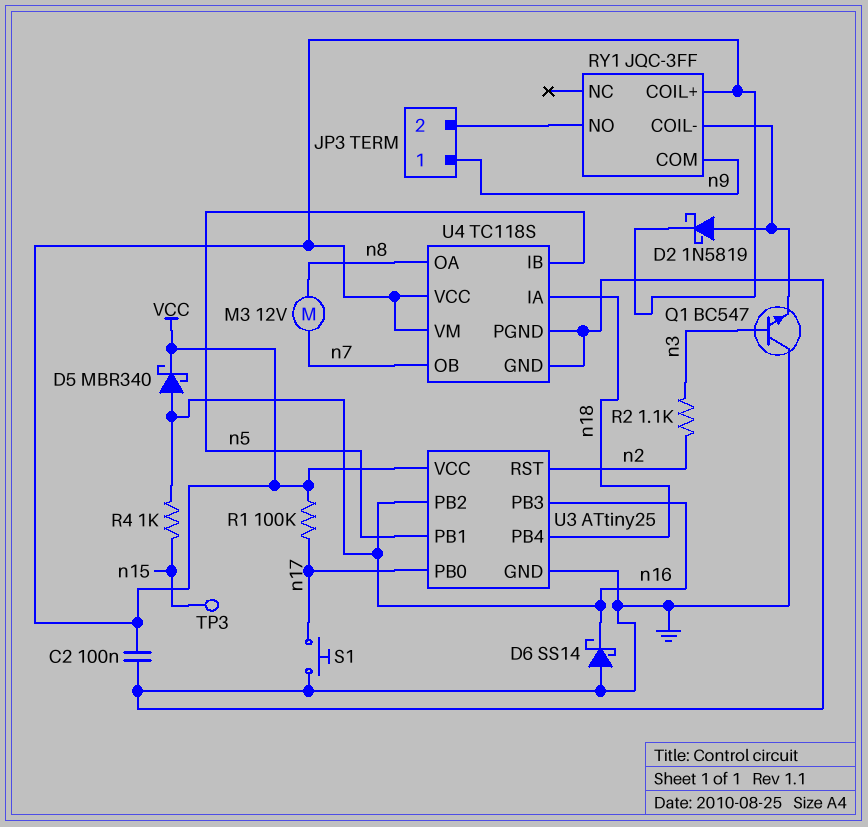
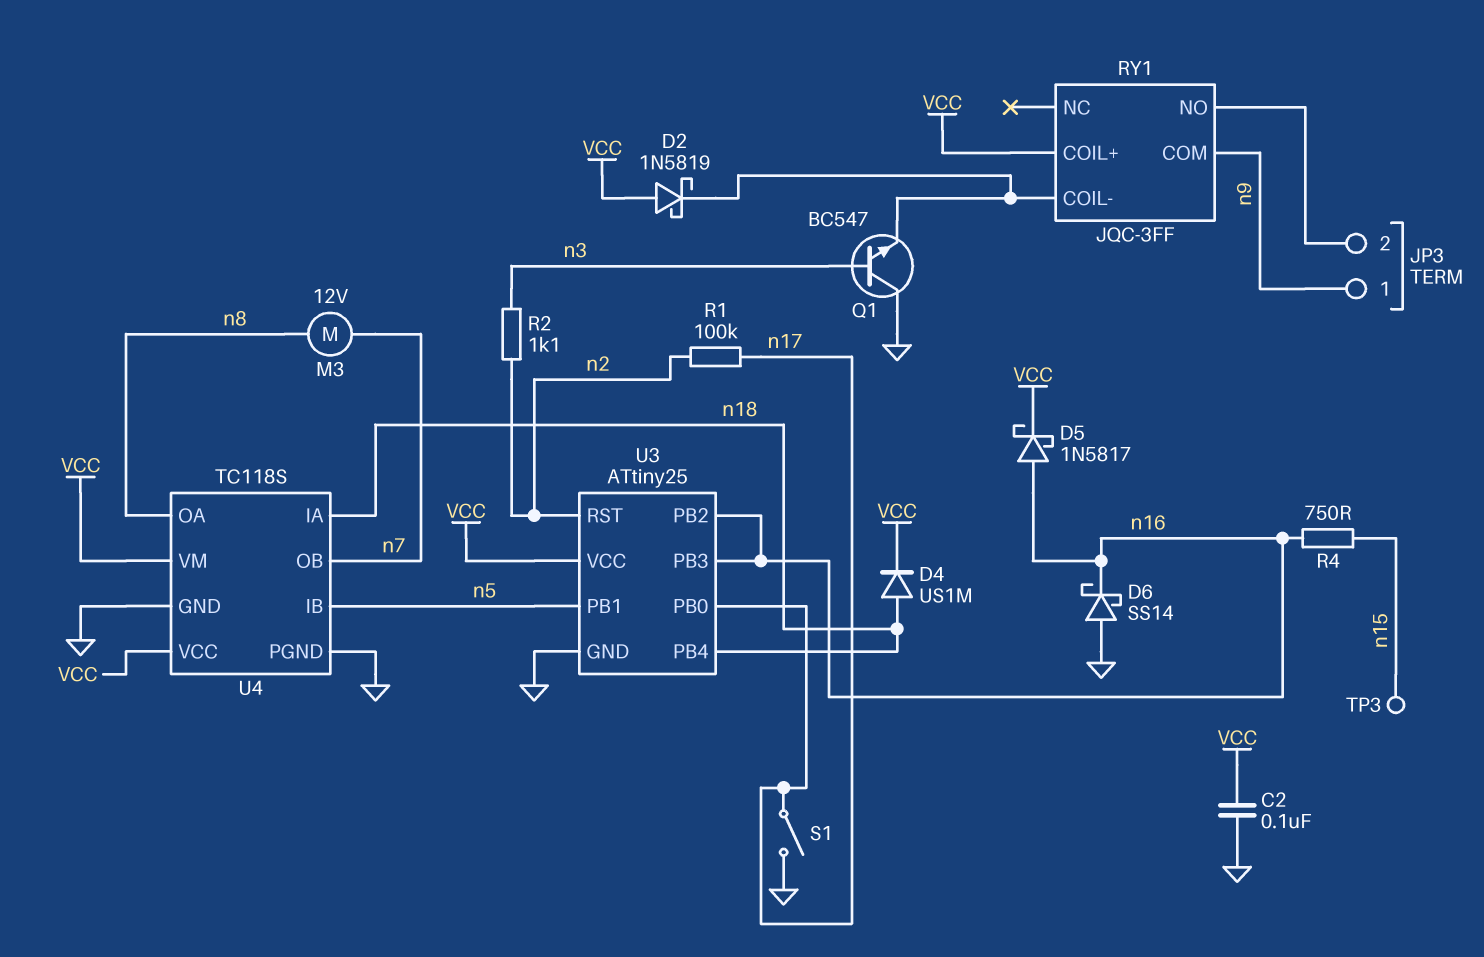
D2: schottky 1N5819 (A RY1/COIL-, K VCC) -> schottky 1N5819 (A VCC, K RY1/COIL-)
D4: none -> diode US1M (A n18, K VCC)
D5: schottky MBR340 (A n16, K VCC) -> schottky 1N5817 (A n16, K VCC)
R1: 100k (VCC, n17) -> 100k (n2, n17)
R4: 1k (n15, n16) -> 750 (n15, n16)
S1: button (GND, n17) -> switch (GND, n17)

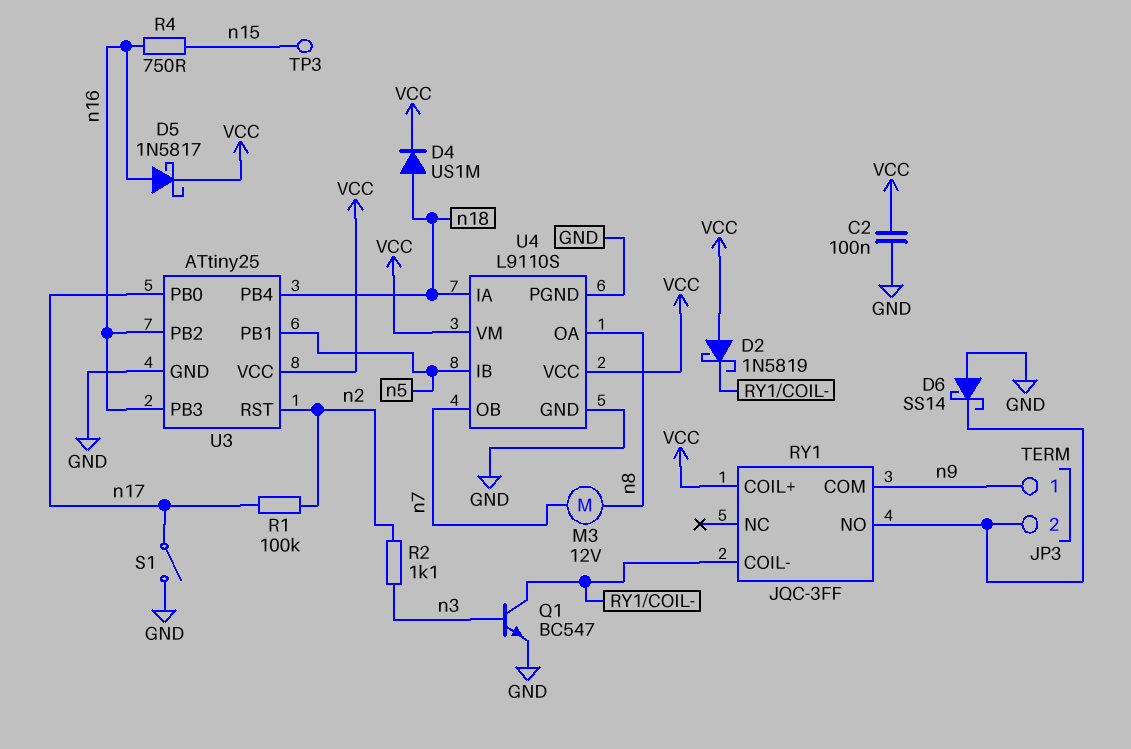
D6: schottky SS14 (A GND, K n16) -> schottky SS14 (A GND, K JP3/2)
Q1: NPN BC547 (B n3, C GND, E RY1/COIL-) -> NPN BC547 (B n3, C RY1/COIL-, E GND)
U4: TC118S -> L9110S

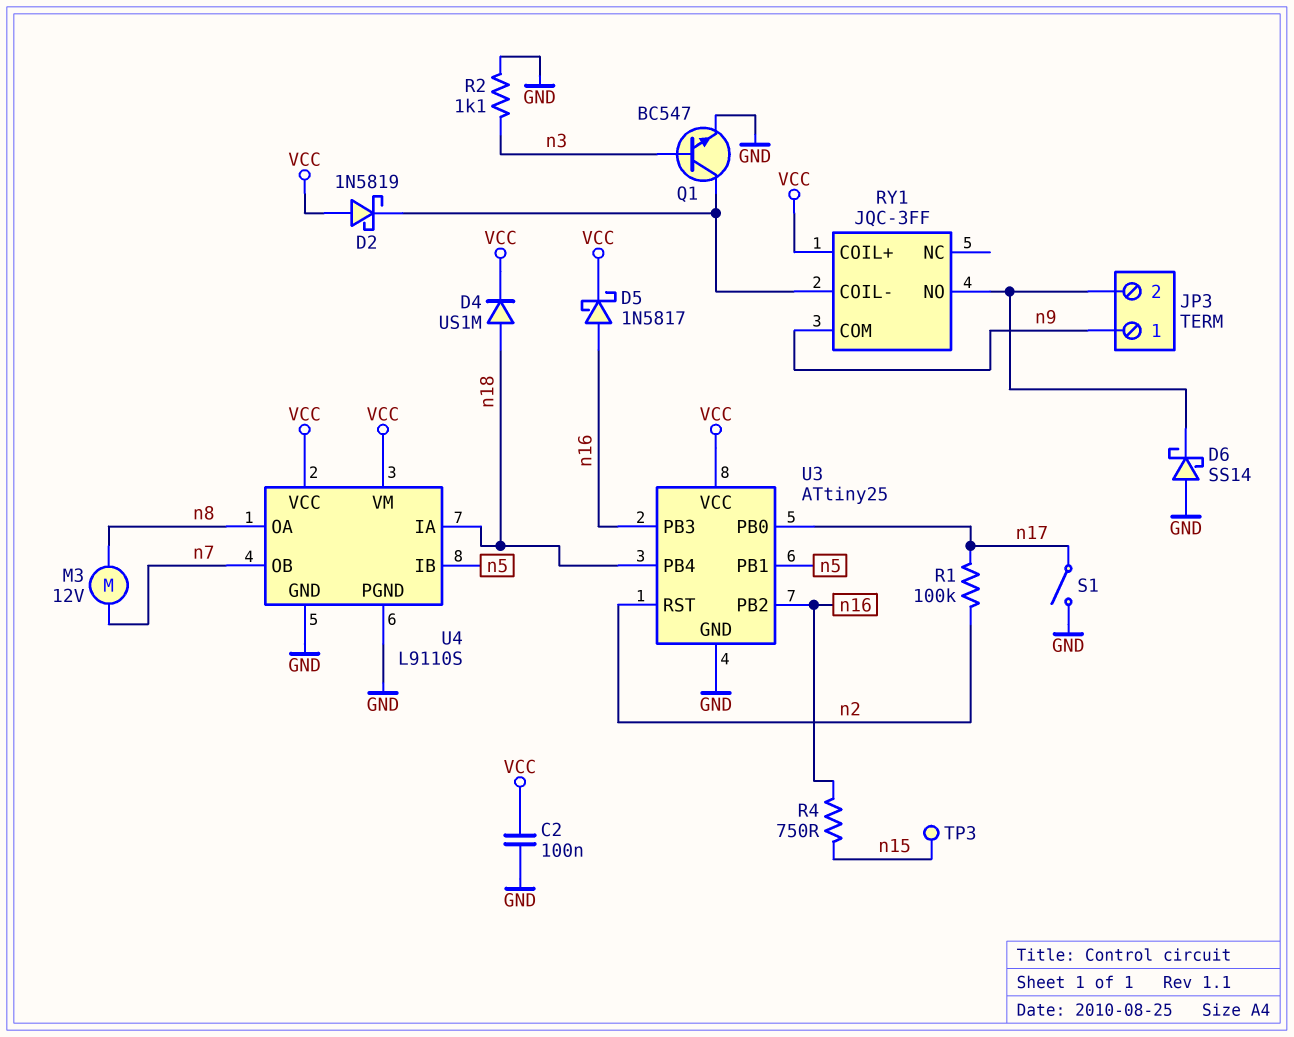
R2: 1.1k (n2, n3) -> 1.1k (GND, n3)

